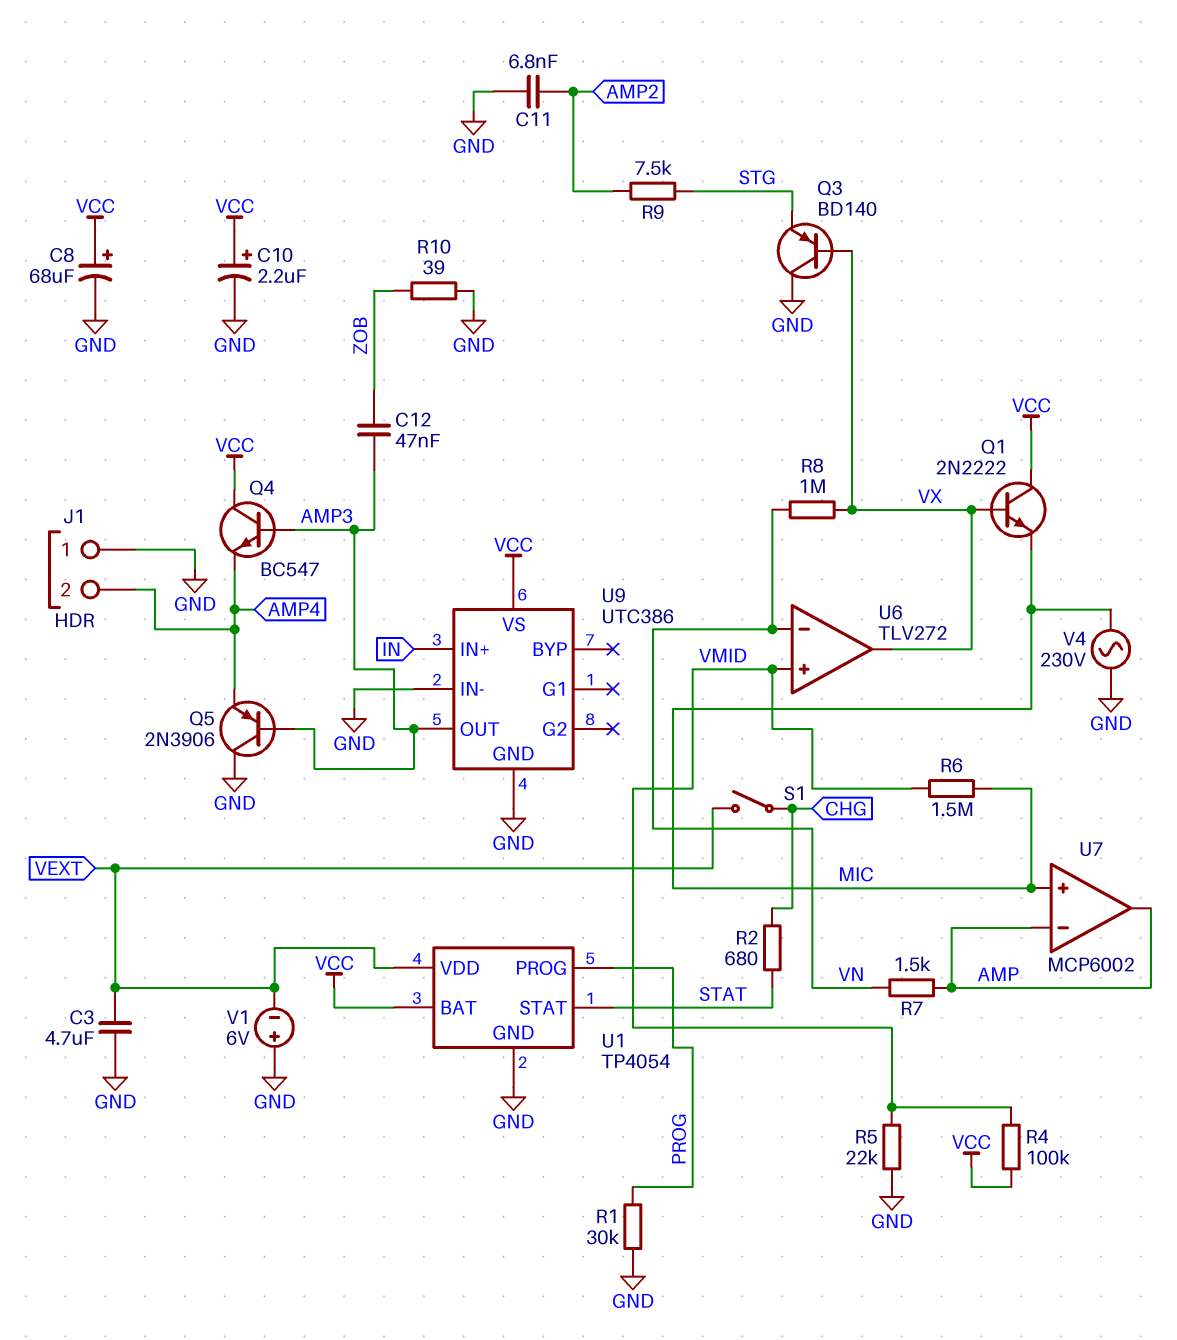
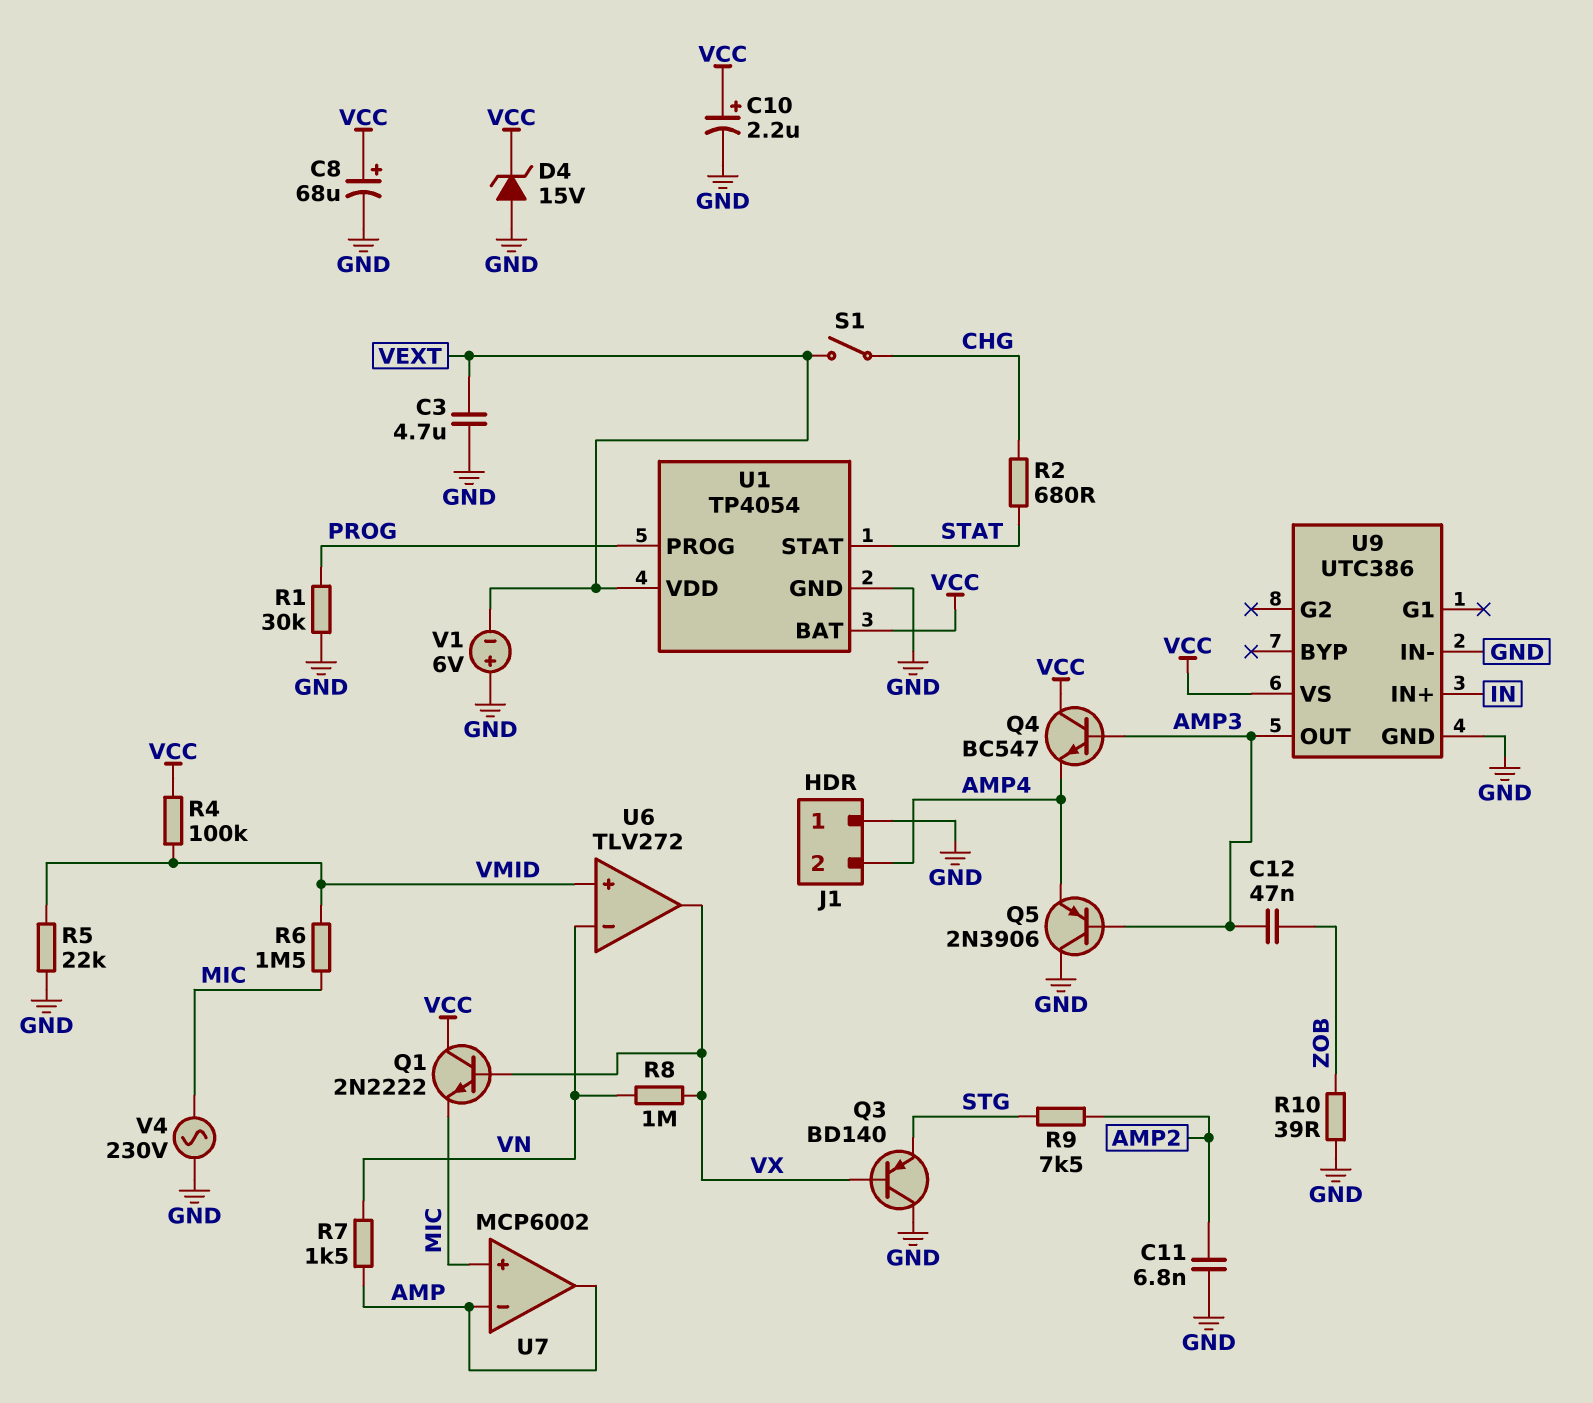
D4: none -> zener 15V (A GND, K VCC)

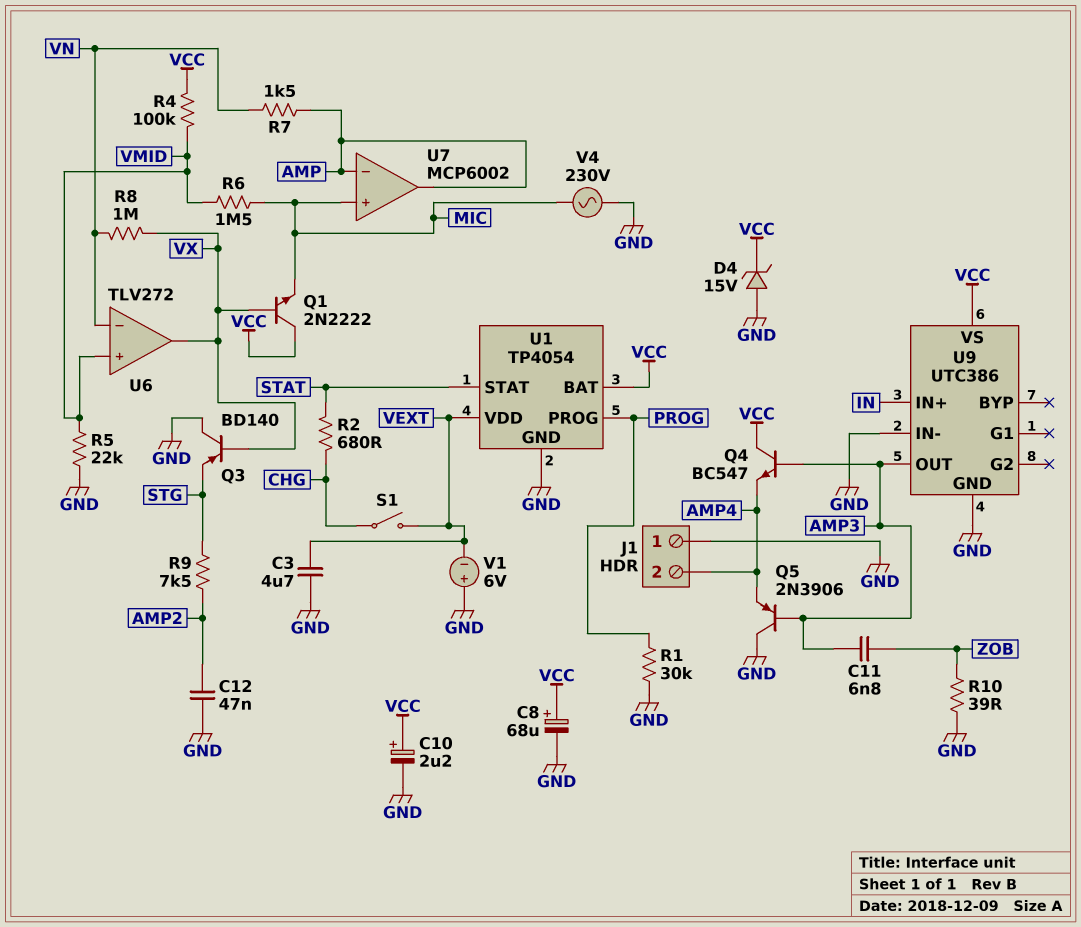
C11: 6.8nF (AMP2, GND) -> 6.8nF (AMP3, ZOB)
C12: 47nF (AMP3, ZOB) -> 47nF (AMP2, GND)

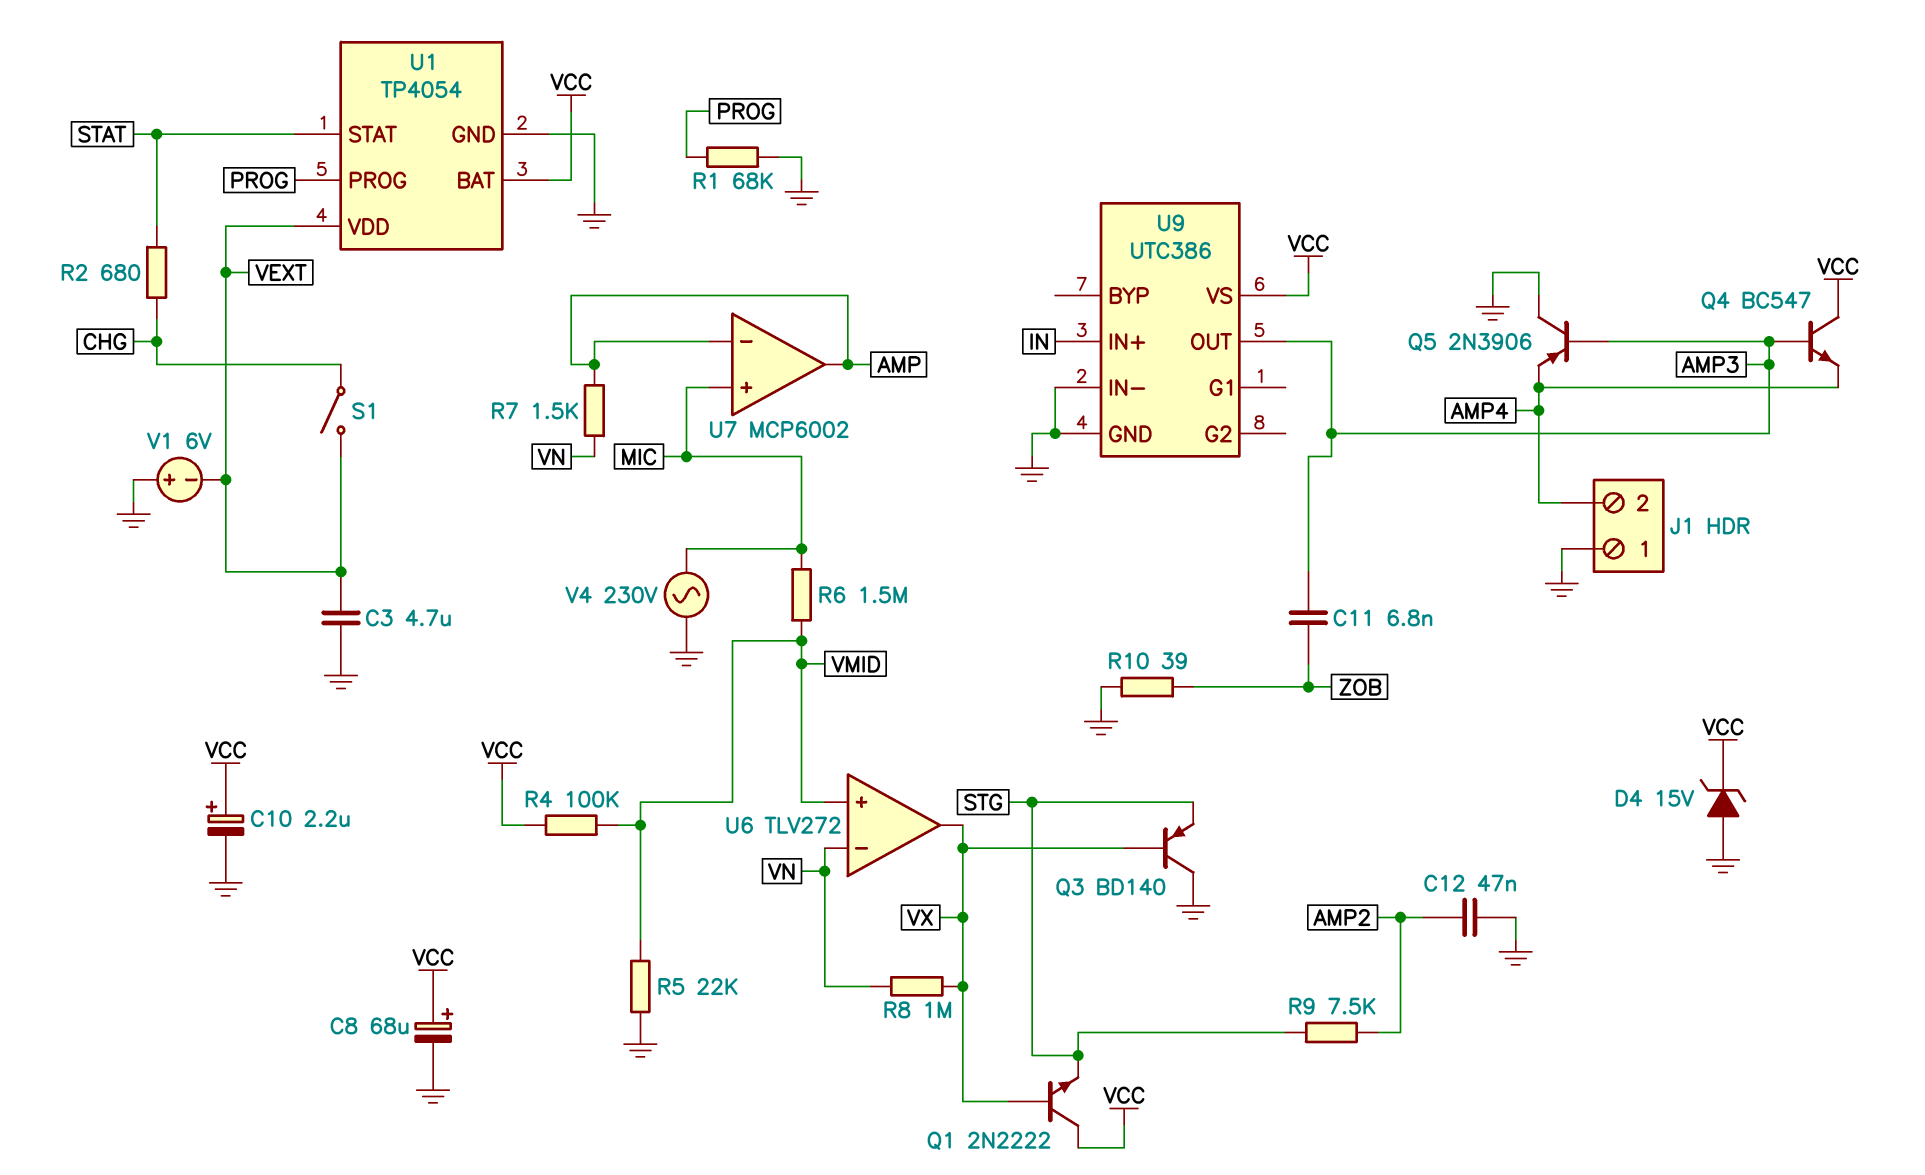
Q1: NPN 2N2222 (B VX, C VCC, E MIC) -> NPN 2N2222 (B VX, C VCC, E STG)
R1: 30k (GND, PROG) -> 68k (GND, PROG)

